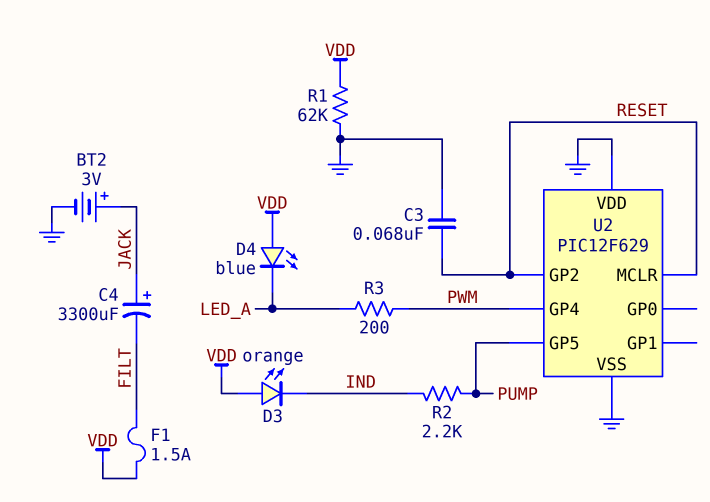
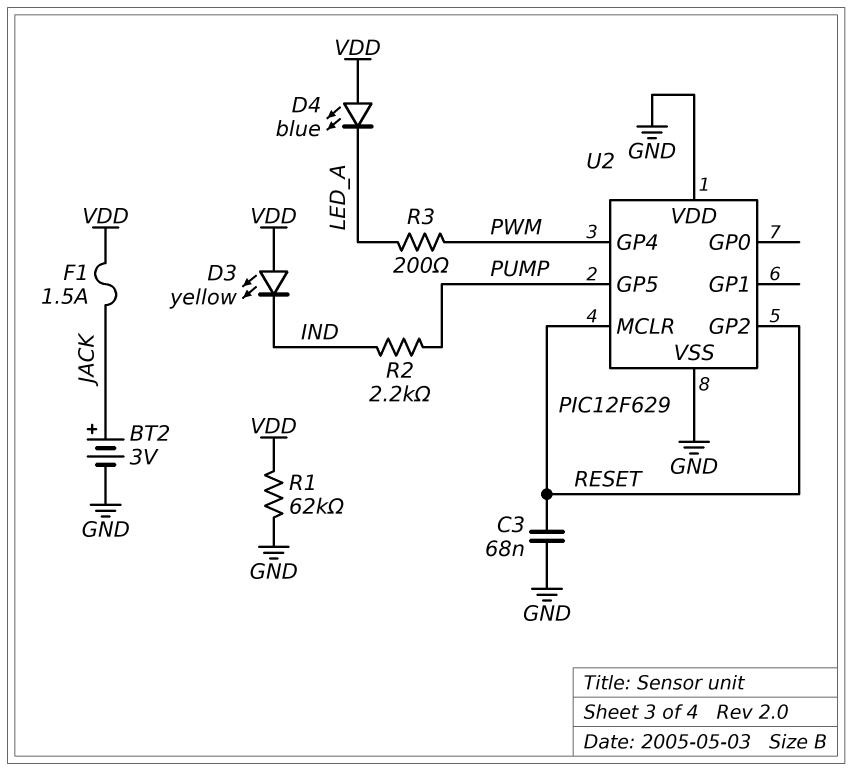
C4: 3300uF (plus JACK, minus FILT) -> none
D3: LED orange (A VDD, K IND) -> LED yellow (A VDD, K IND)
F1: 1.5A (FILT, VDD) -> 1.5A (JACK, VDD)

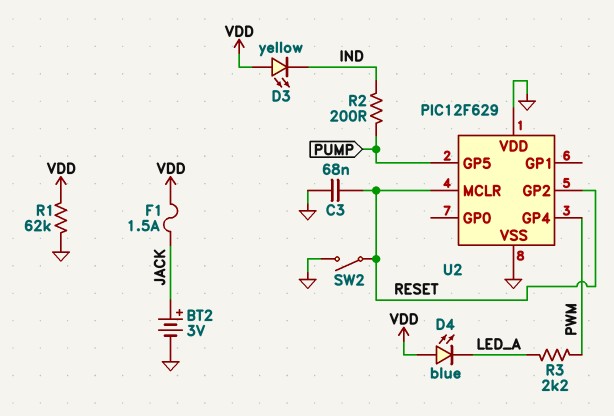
R2: 2.2k (IND, PUMP) -> 200 (IND, PUMP)
R3: 200 (LED_A, PWM) -> 2.2k (LED_A, PWM)
SW2: none -> switch (GND, RESET)

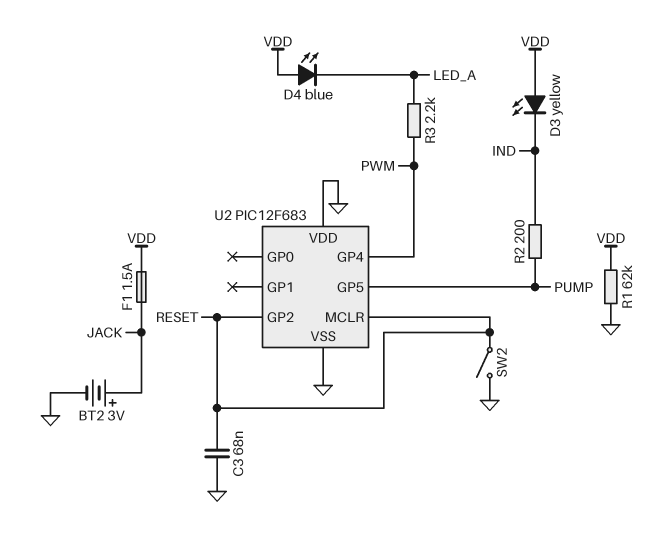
U2: PIC12F629 -> PIC12F683

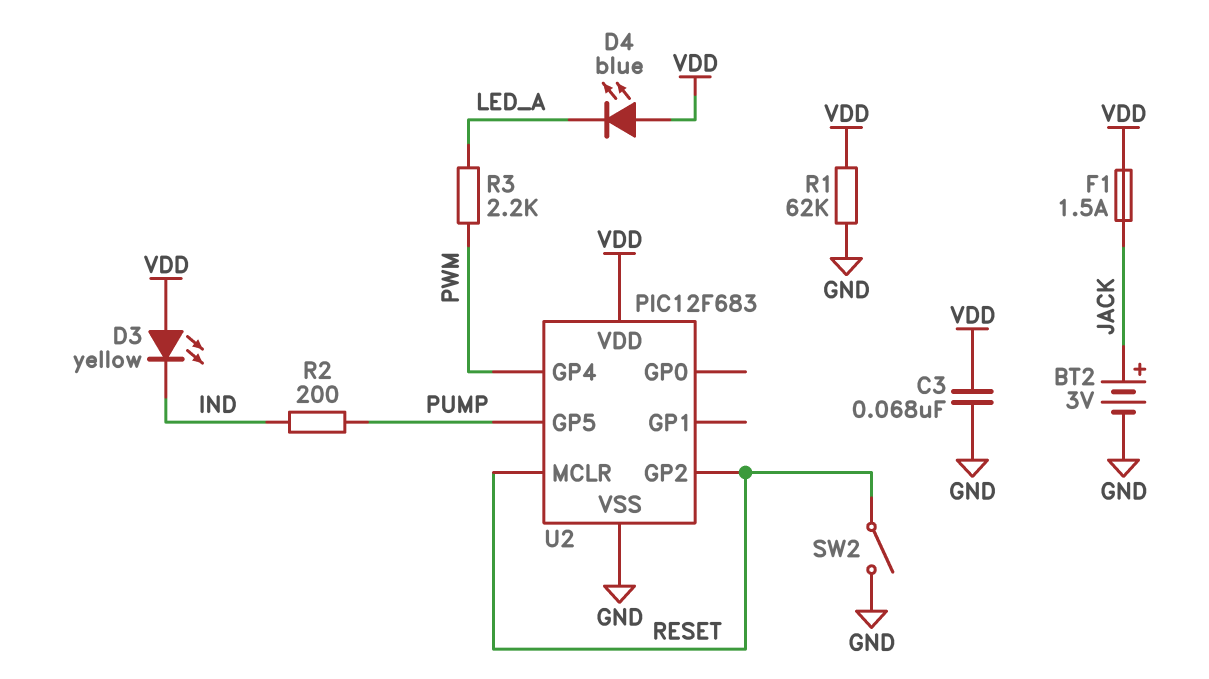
C3: 68nF (GND, RESET) -> 68nF (GND, VDD)
U2 pin VDD: GND -> VDD

